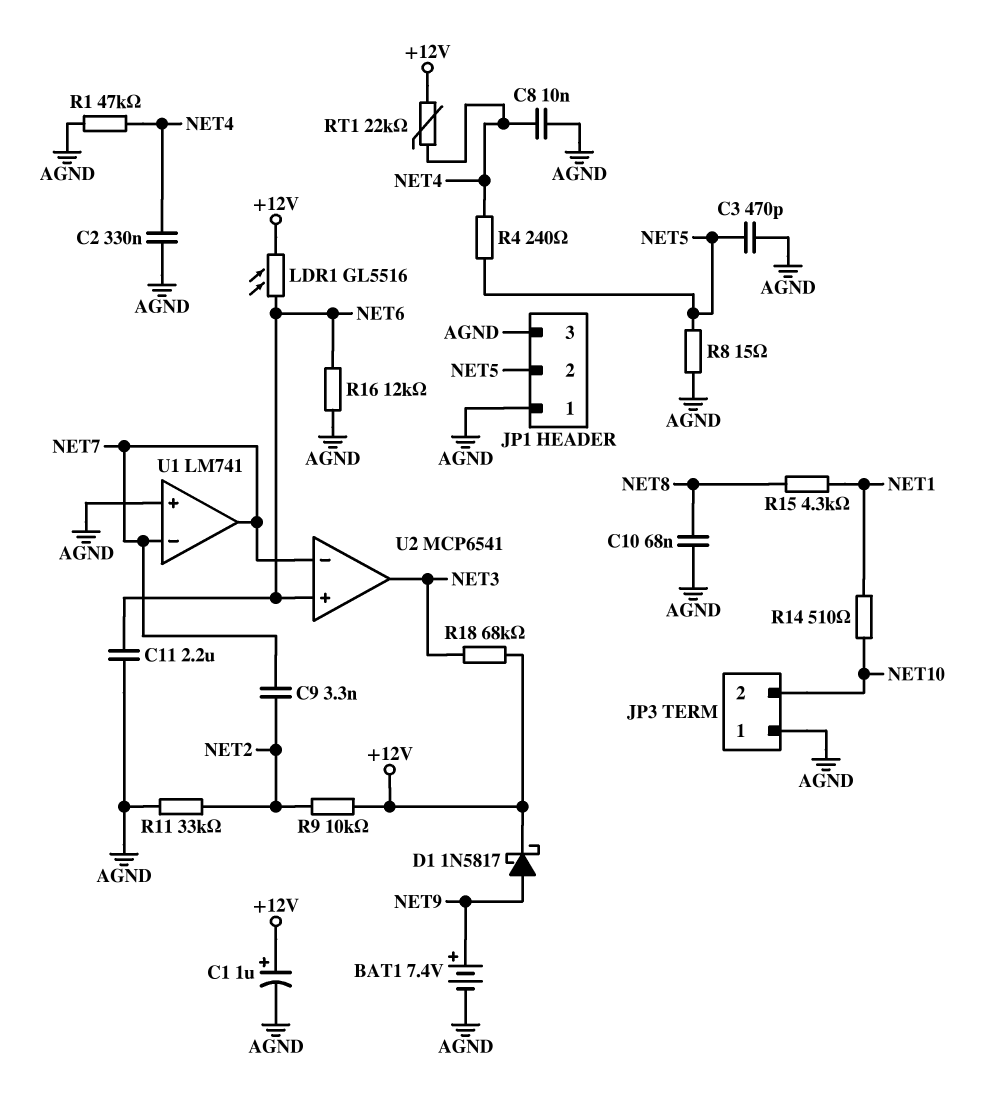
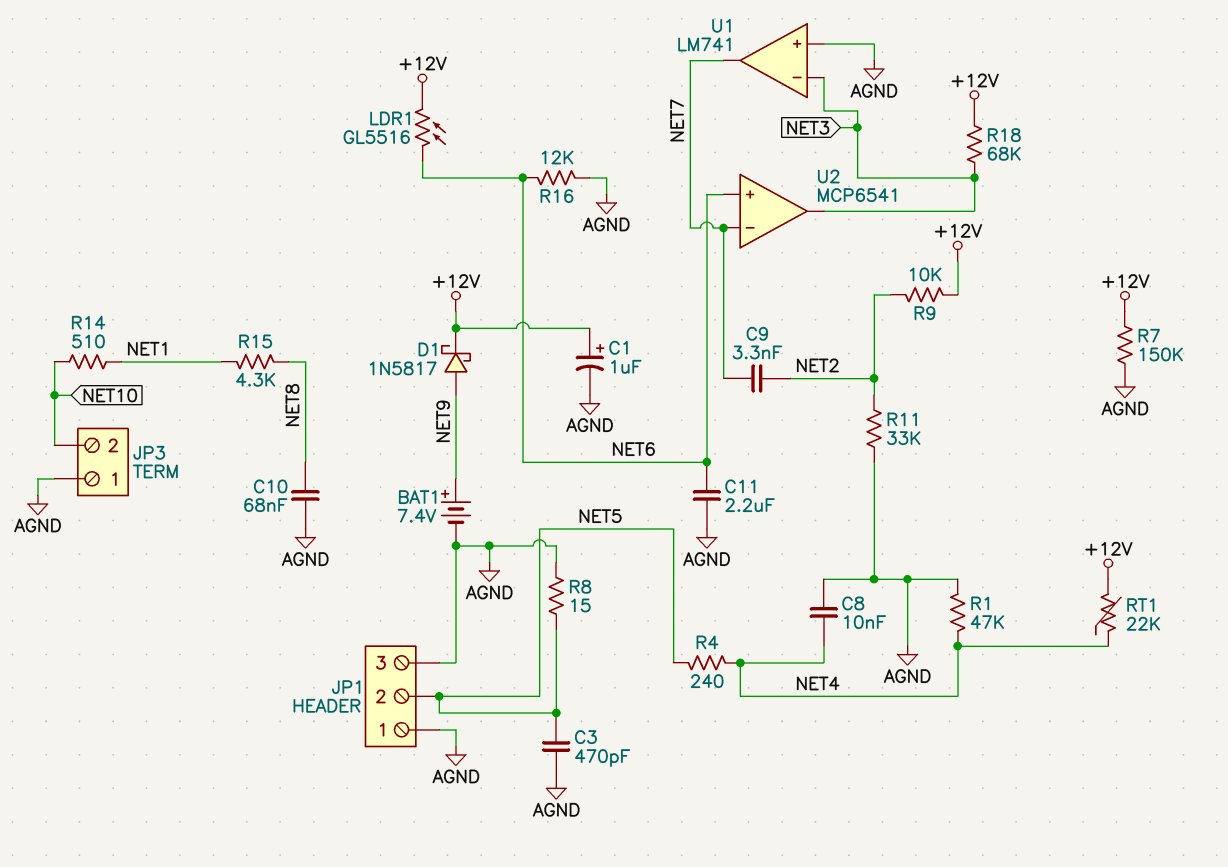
C2: 330nF (AGND, NET4) -> none
R7: none -> 150k (+12V, AGND)
U1 pin in-: NET7 -> NET3

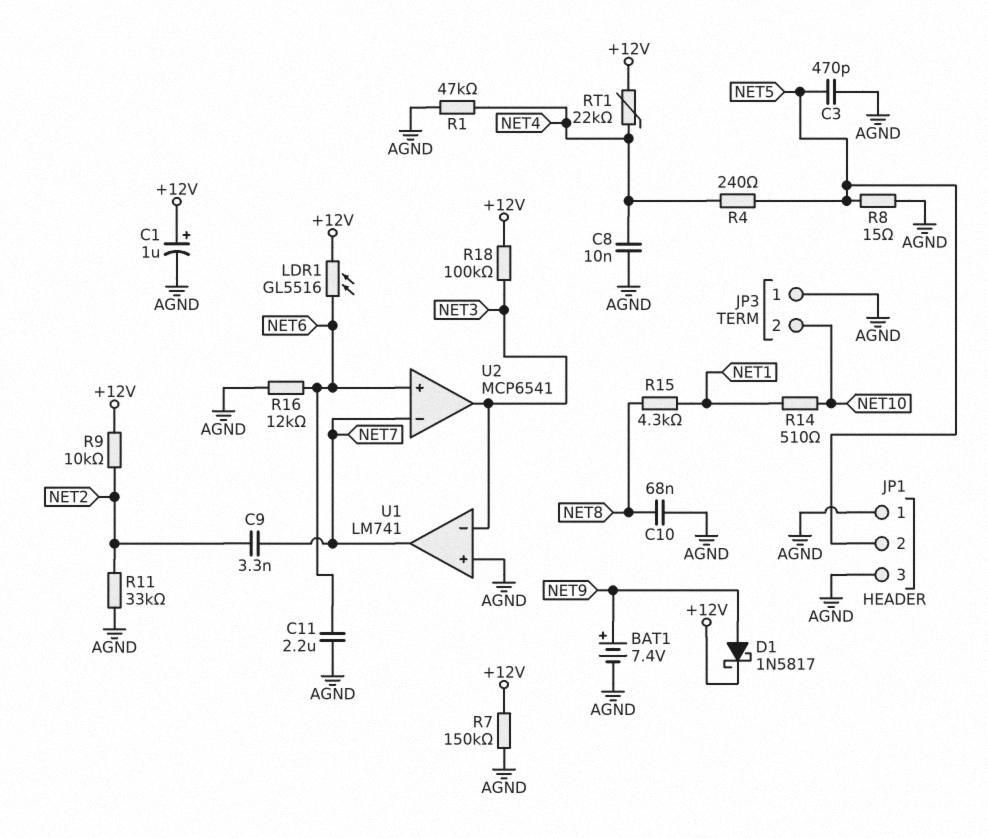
R18: 68k (+12V, NET3) -> 100k (+12V, NET3)

